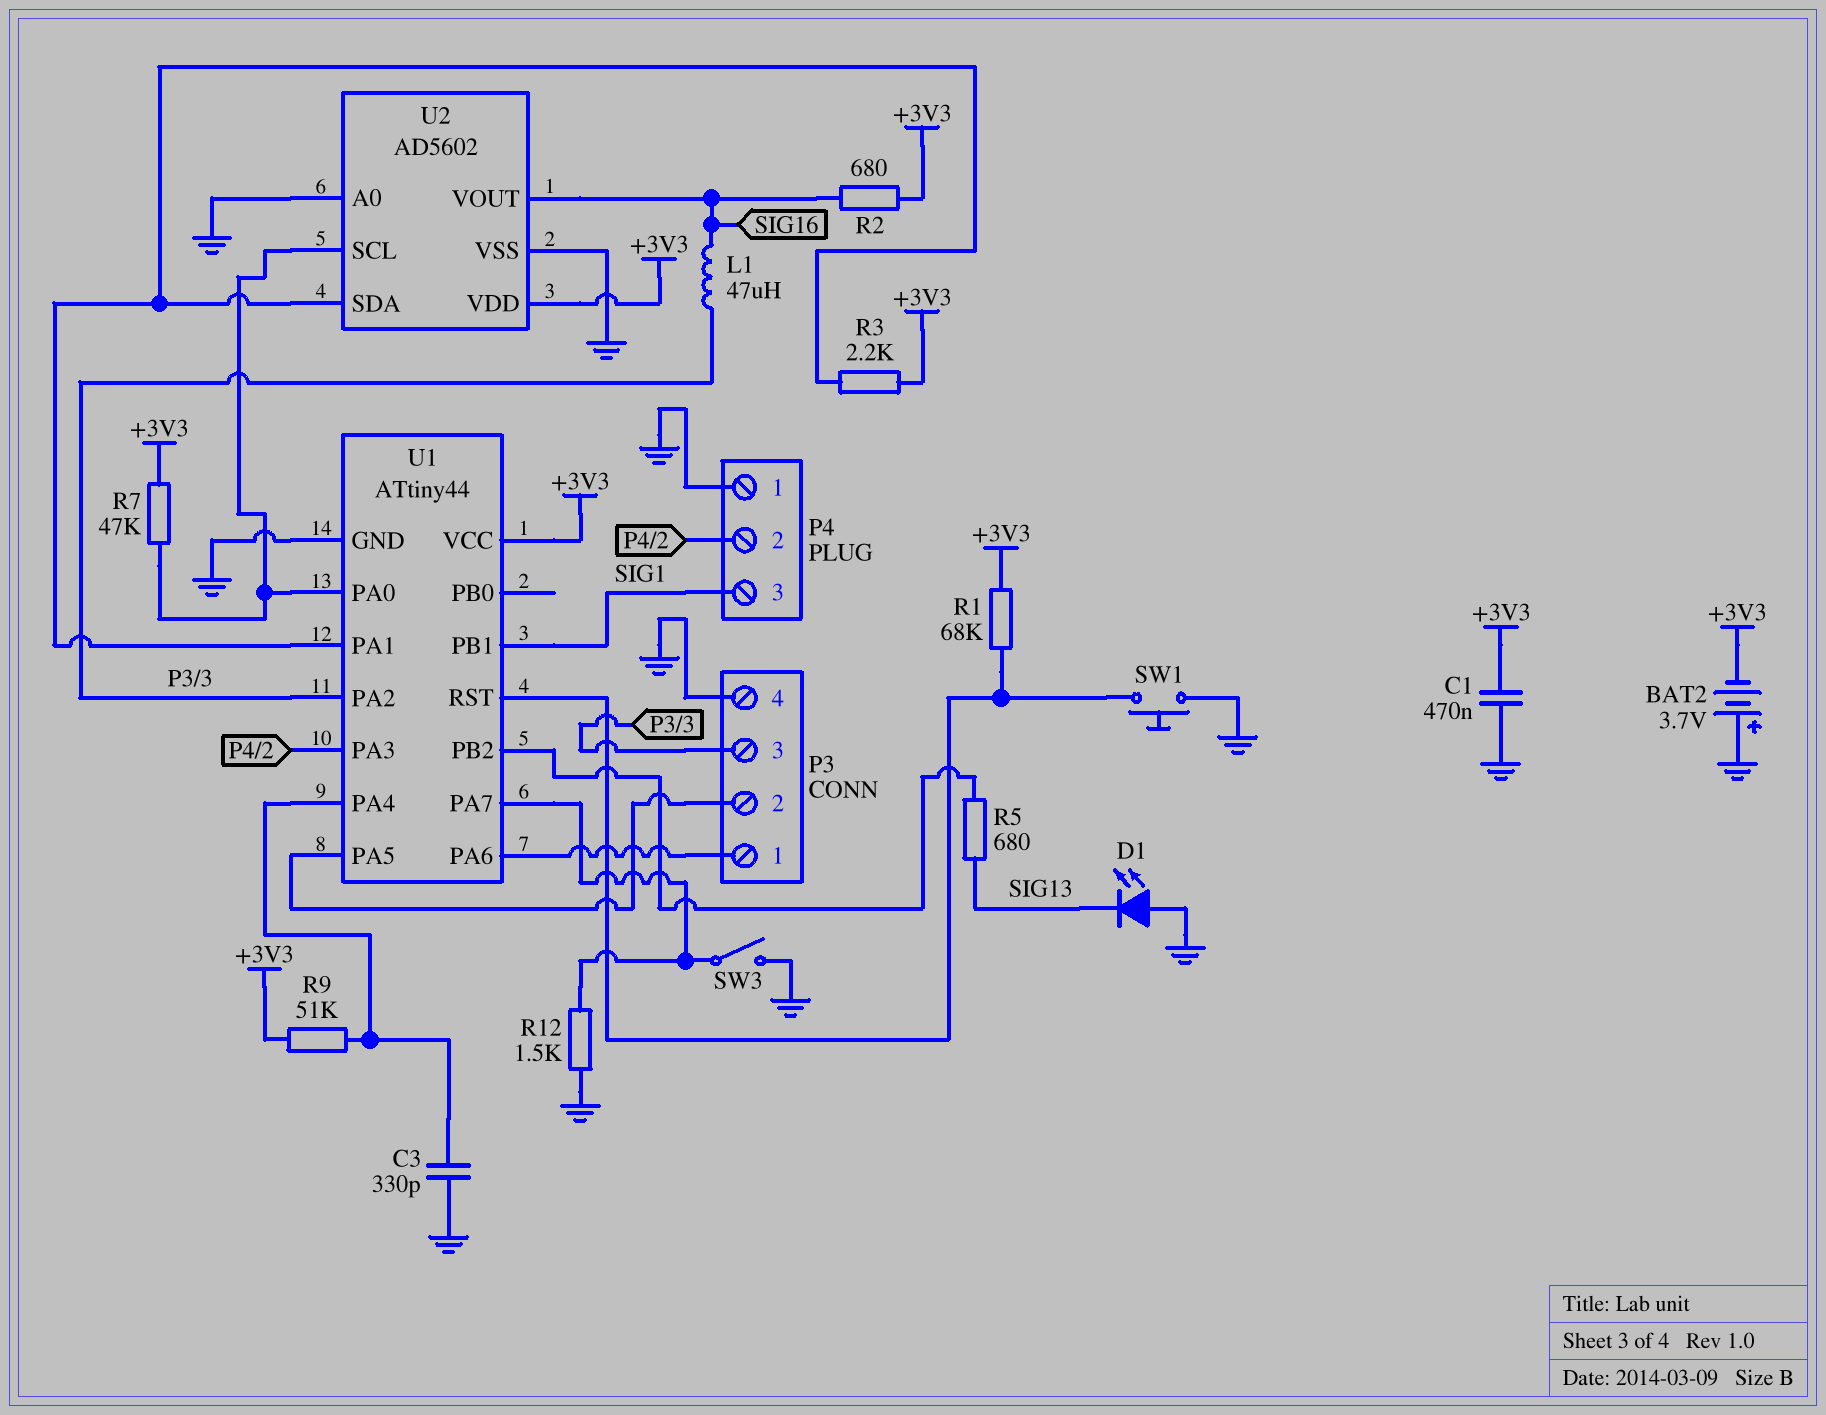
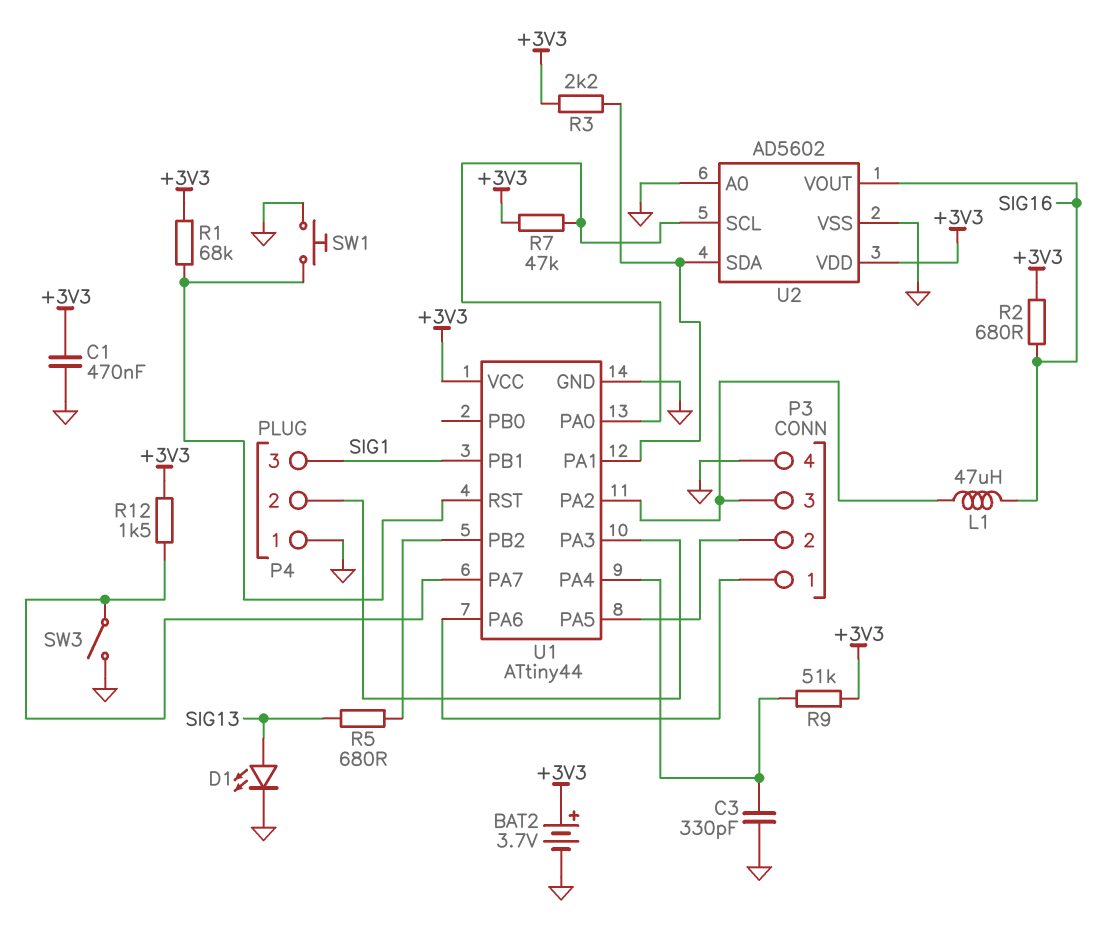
BAT2: 3.7V (plus GND, minus +3V3) -> 3.7V (plus +3V3, minus GND)
D1: LED (A GND, K SIG13) -> LED (A SIG13, K GND)
R12: 1.5k (GND, U1/PA7) -> 1.5k (+3V3, U1/PA7)

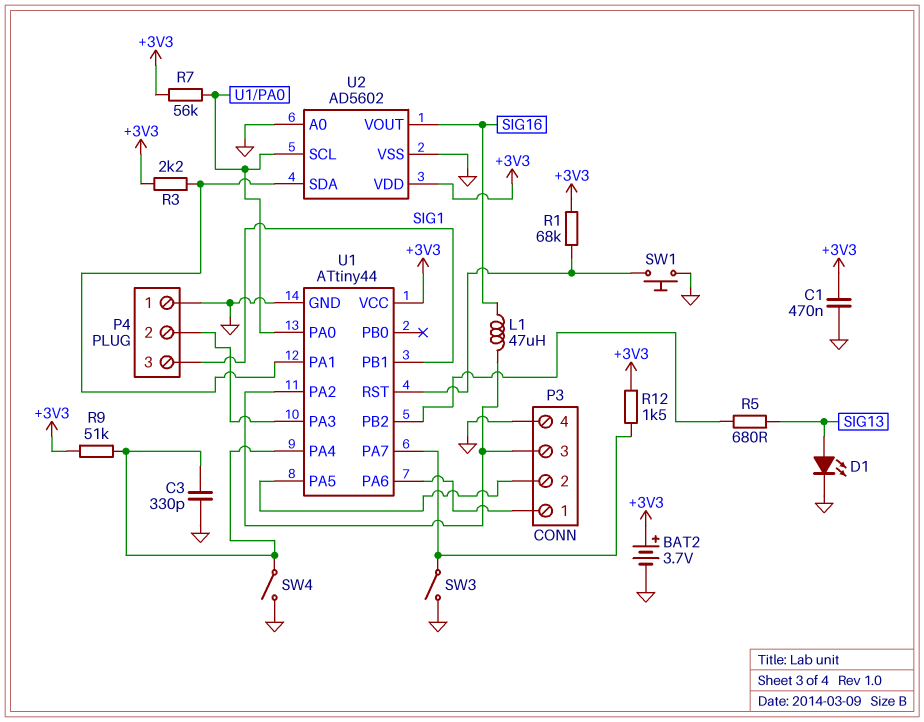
R2: 680 (+3V3, SIG16) -> none
R7: 47k (+3V3, U1/PA0) -> 56k (+3V3, U1/PA0)
SW4: none -> switch (GND, U1/PA4)

